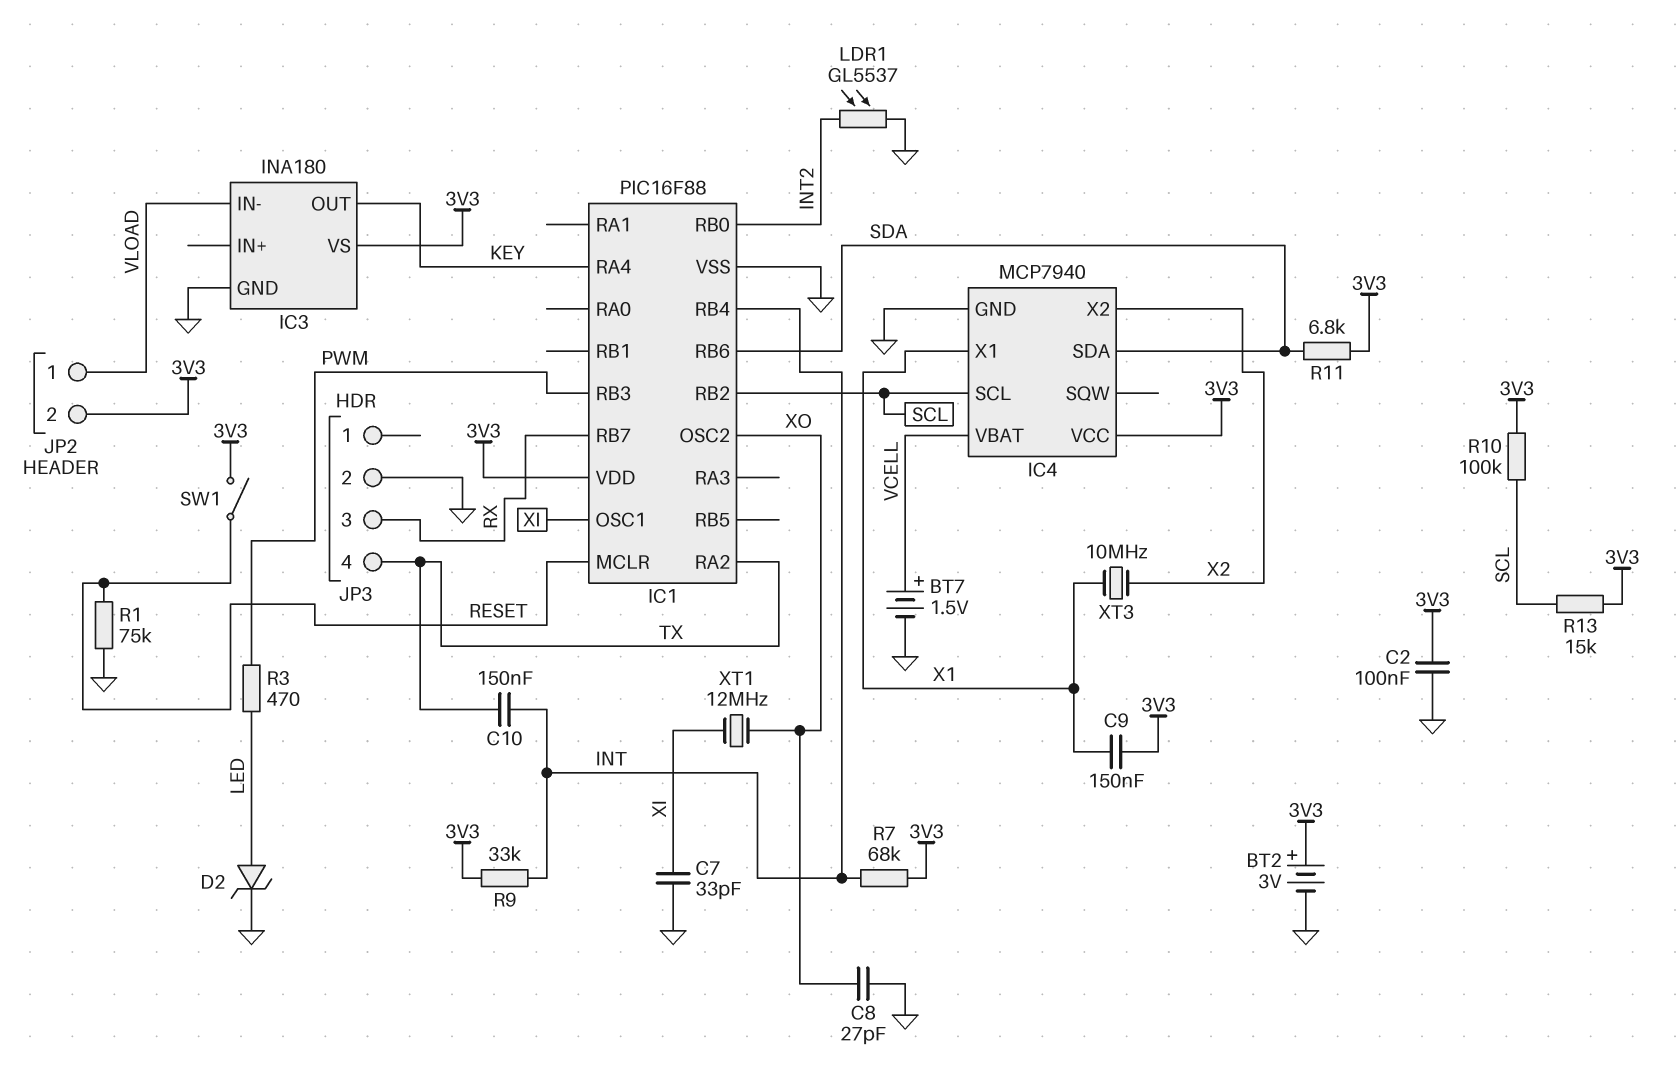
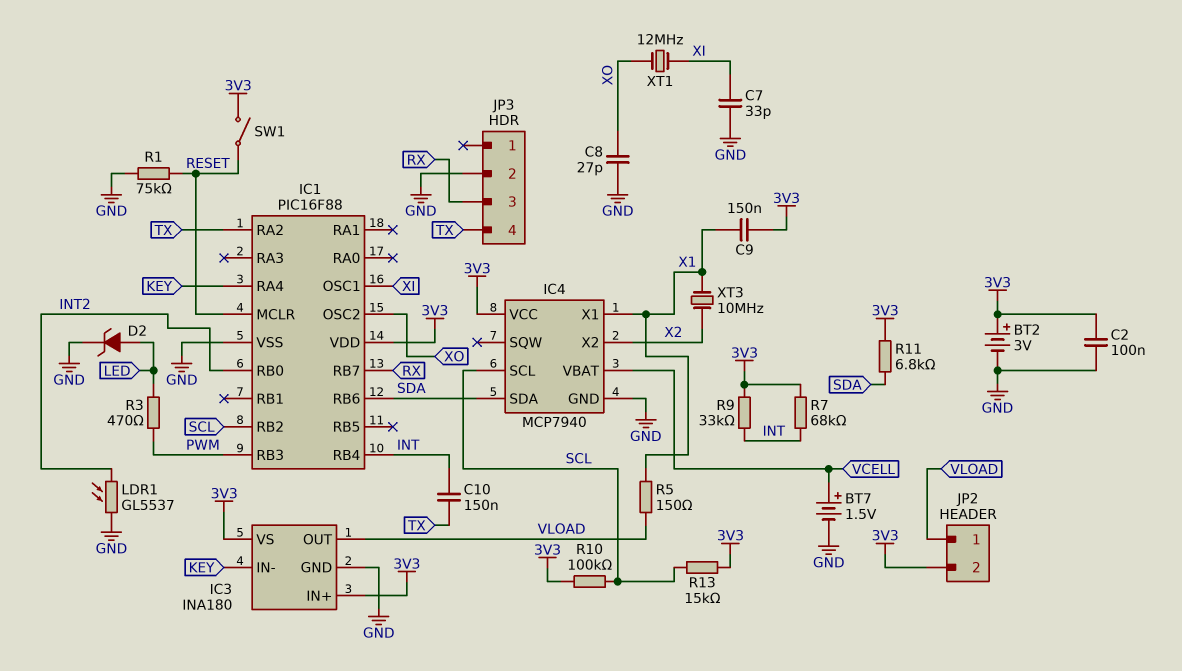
IC3 pin IN+: none -> 3V3
IC3 pin IN-: VLOAD -> KEY
IC3 pin OUT: KEY -> VLOAD
R5: none -> 150 (VLOAD, X1)

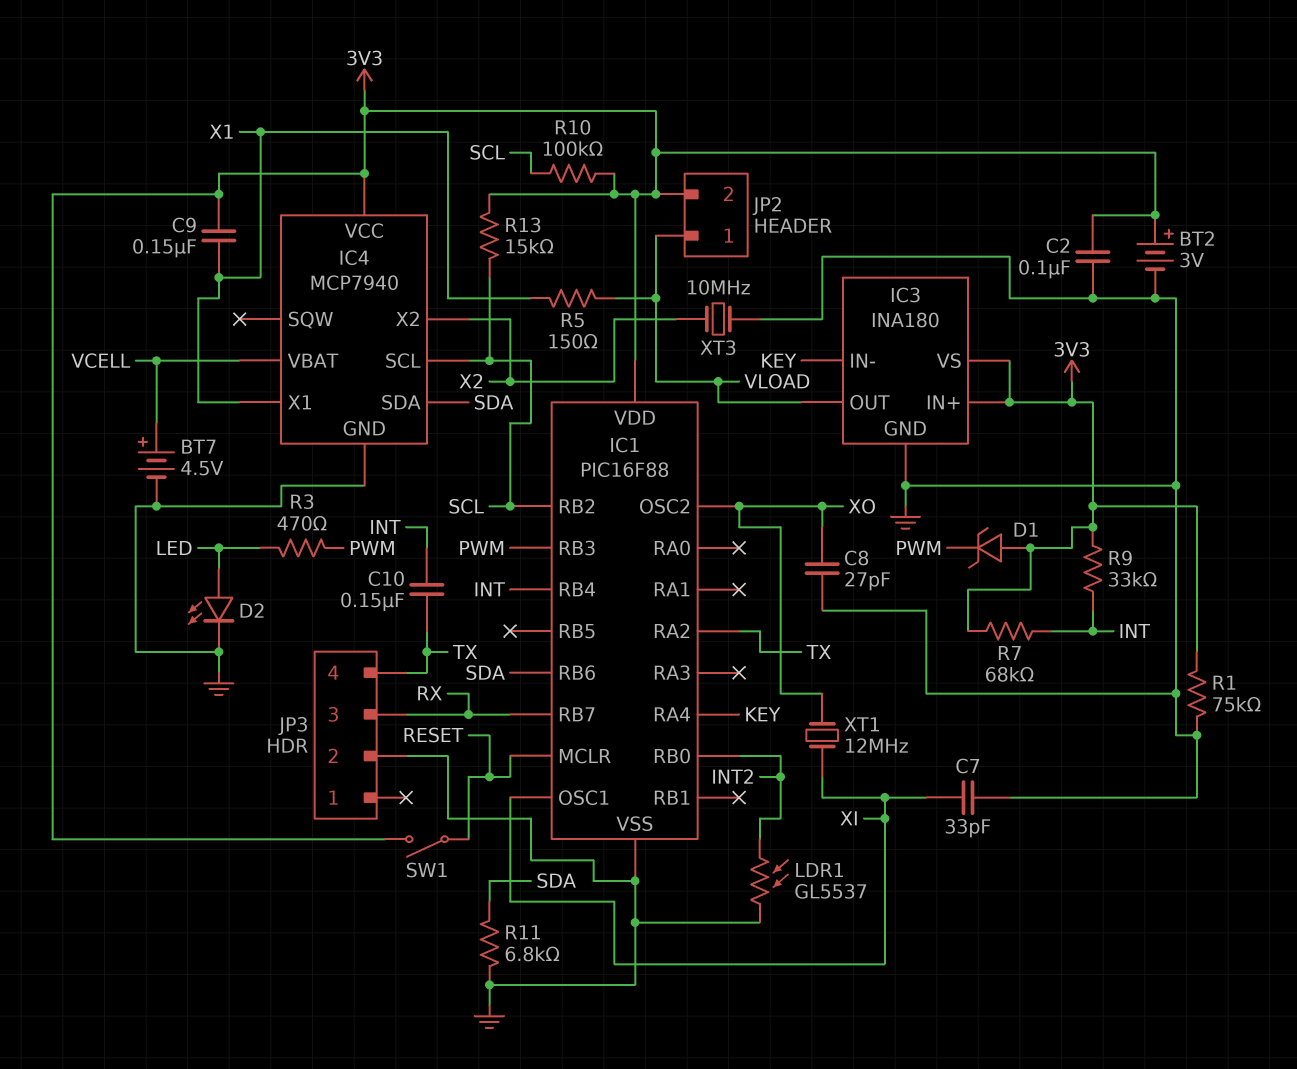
BT7: 1.5V (plus VCELL, minus GND) -> 4.5V (plus VCELL, minus GND)
D1: none -> zener (A 3V3, K PWM)
D2: zener (A LED, K GND) -> LED (A LED, K GND)
R1: 75k (GND, RESET) -> 75k (3V3, GND)
R11: 6.8k (3V3, SDA) -> 6.8k (GND, SDA)
XT3: 10MHz (X1, X2) -> 10MHz (GND, X2)

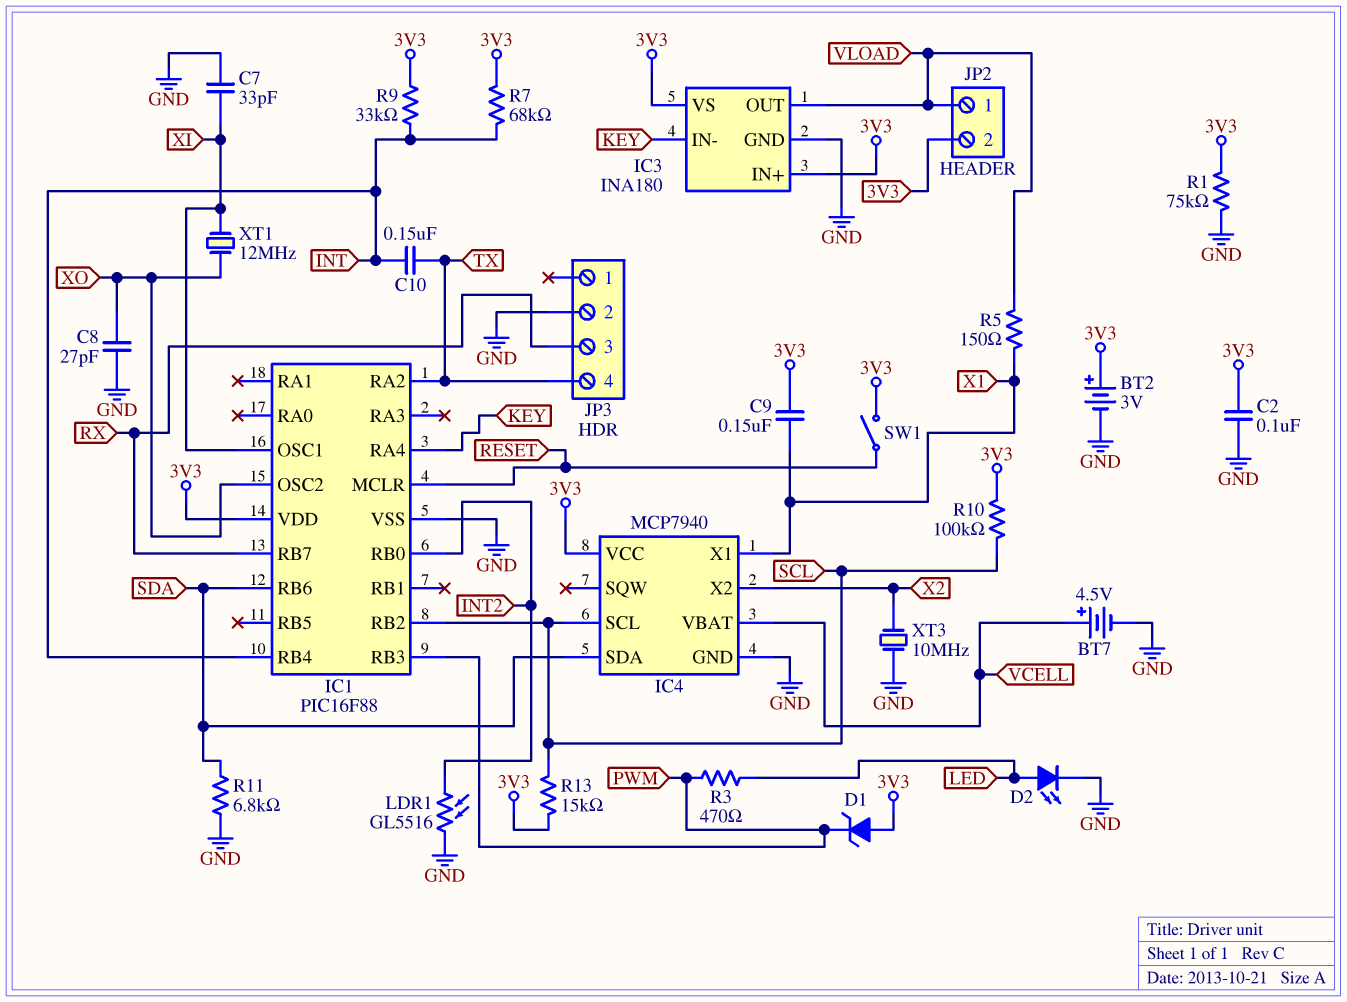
LDR1: GL5537 (GND, INT2) -> GL5516 (GND, INT2)

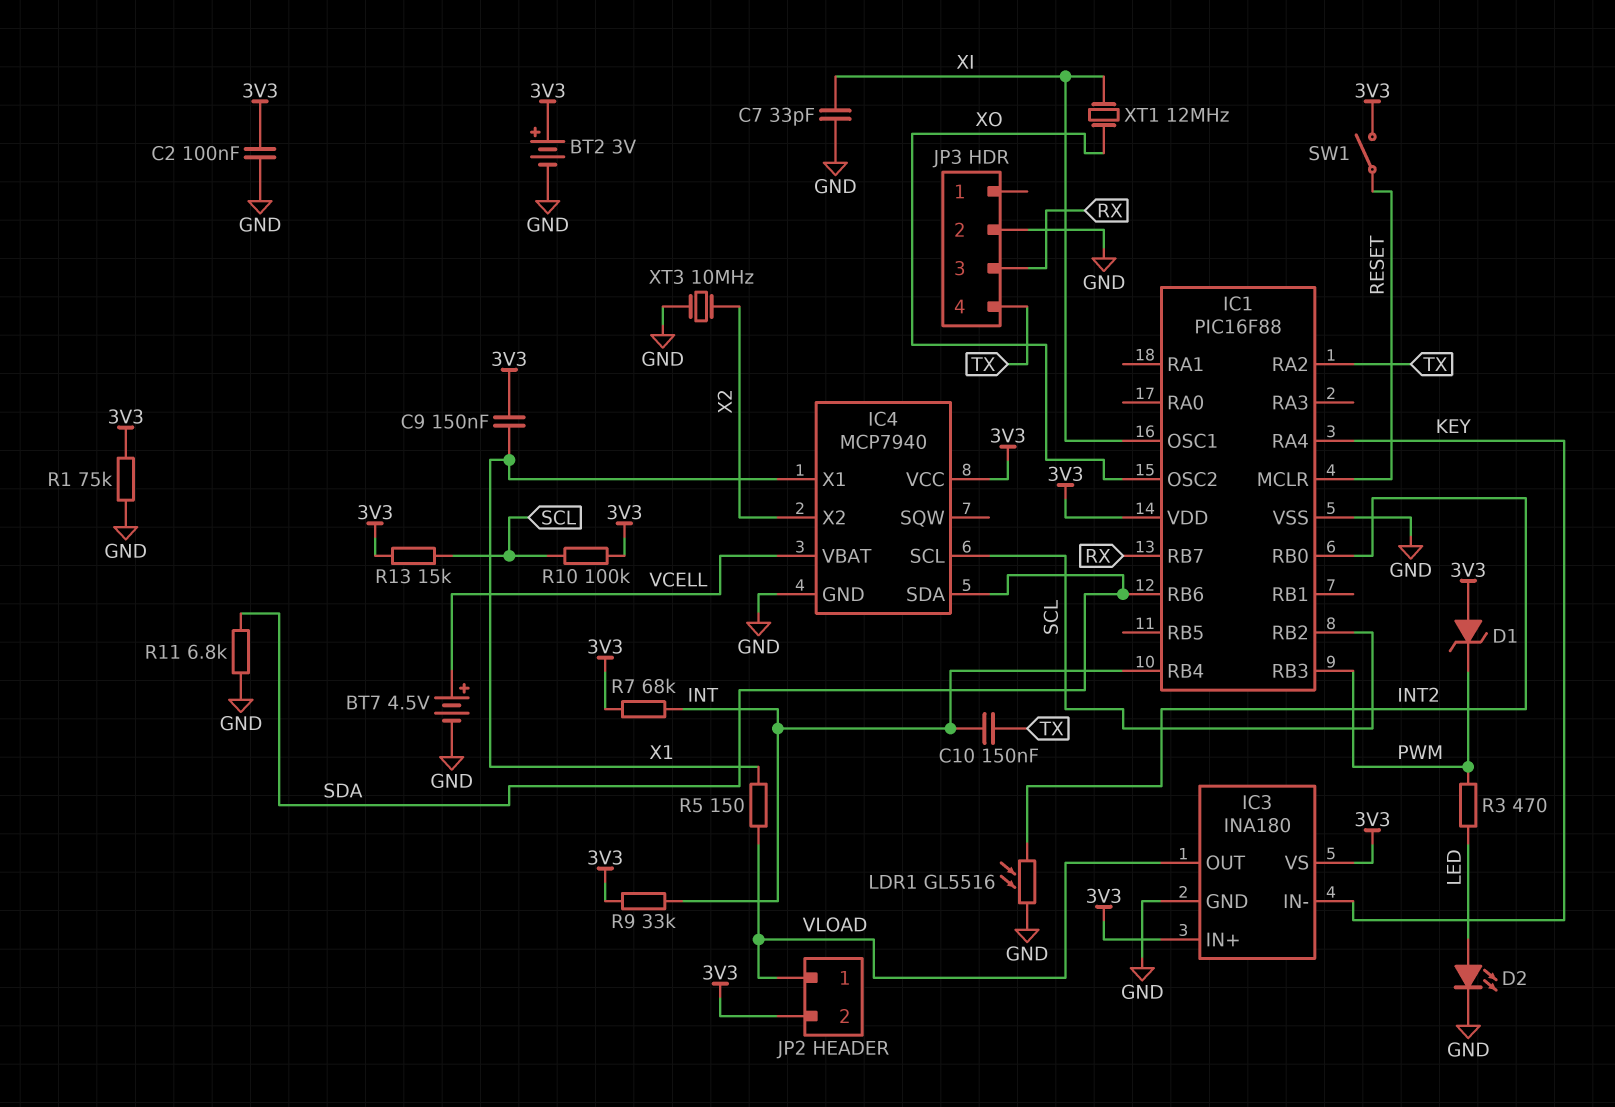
C8: 27pF (GND, XO) -> none

